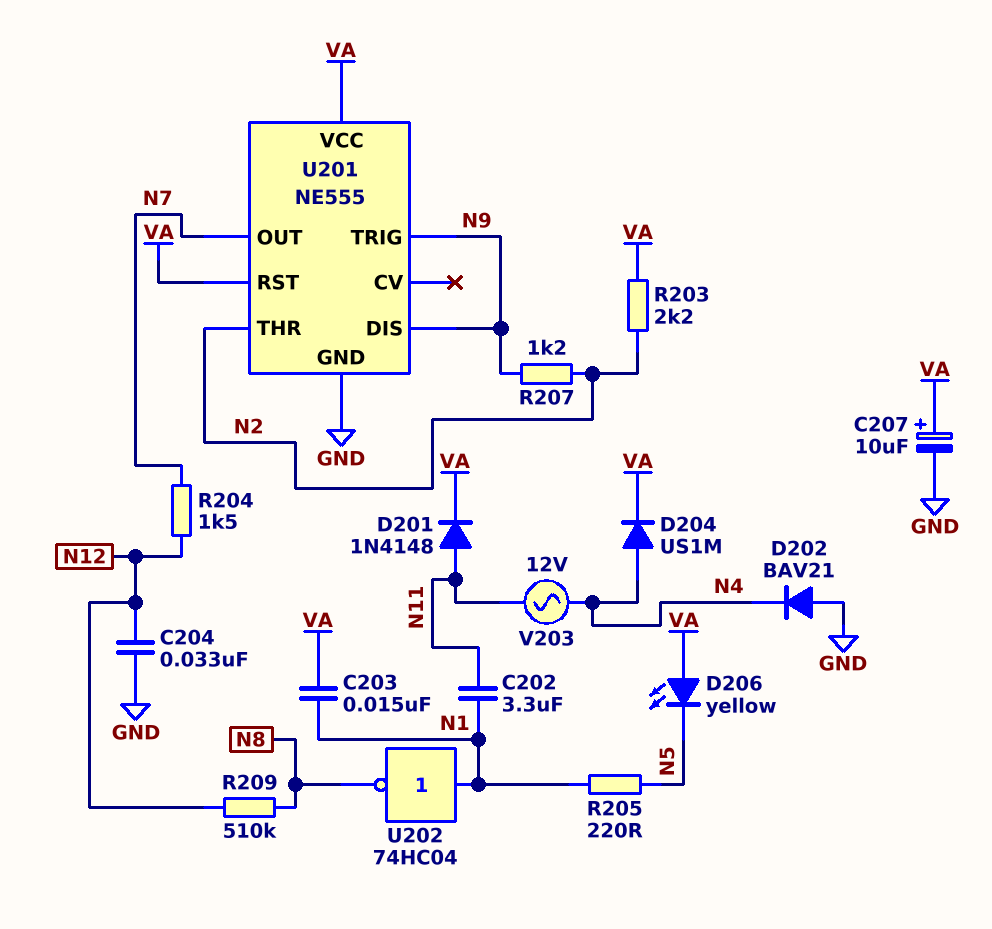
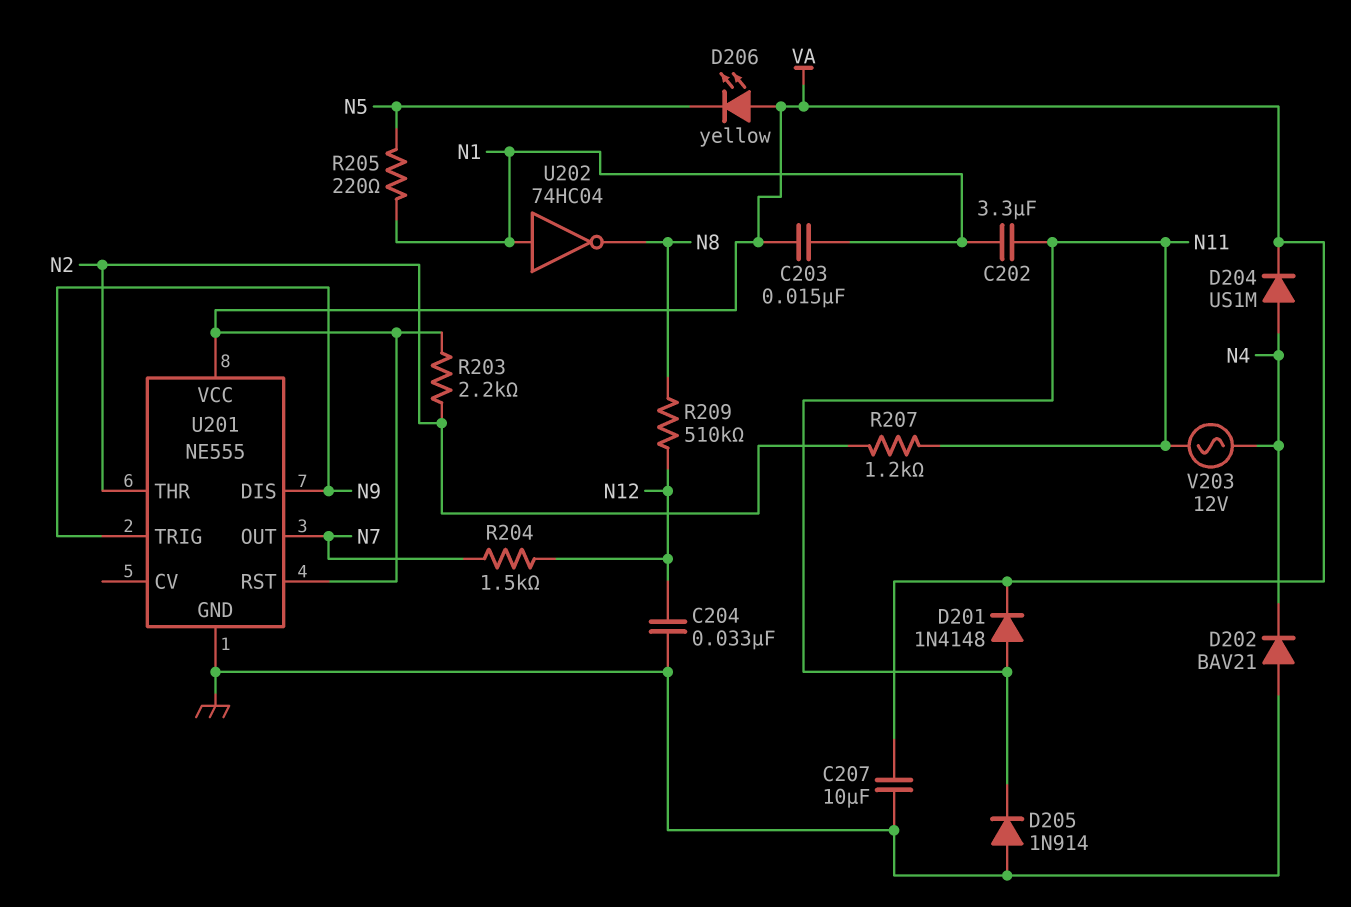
C207: 10uF (plus VA, minus GND) -> 10uF (GND, VA)
D205: none -> diode 1N914 (A GND, K N11)
R207: 1.2k (N2, N9) -> 1.2k (N2, N11)

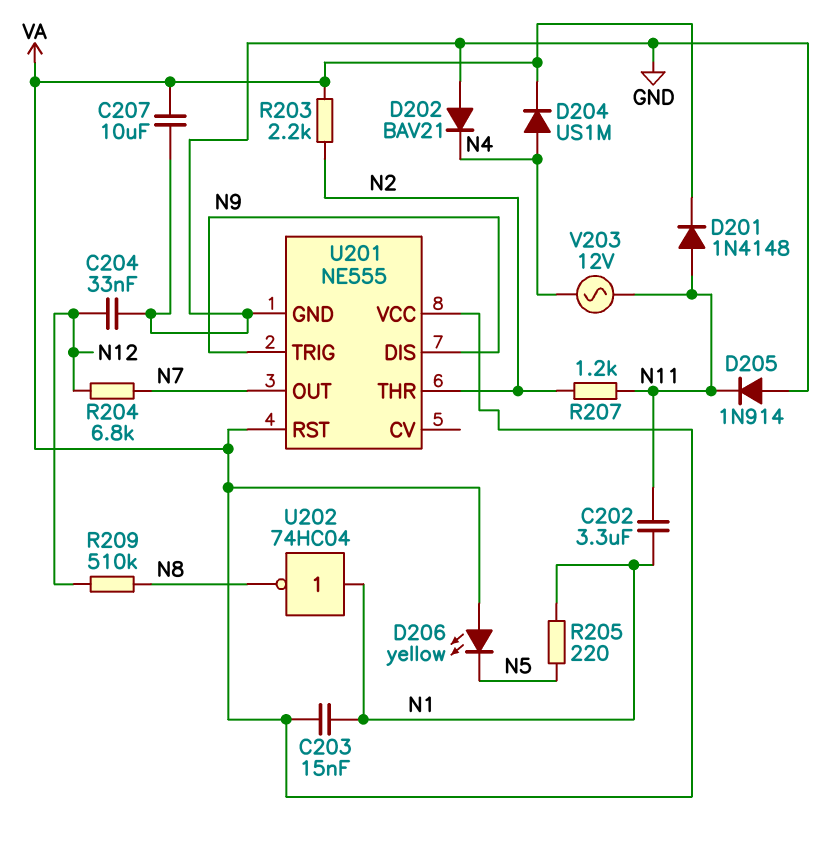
R204: 1.5k (N7, N12) -> 6.8k (N7, N12)

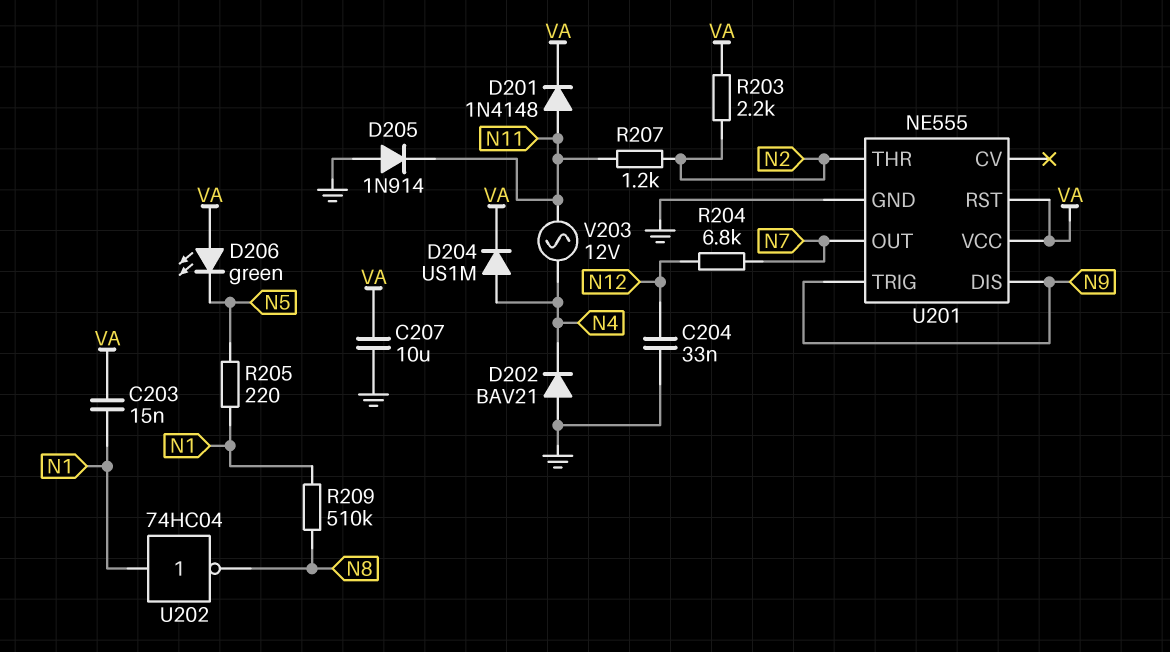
C202: 3.3uF (N1, N11) -> none
D206: LED yellow (A VA, K N5) -> LED green (A VA, K N5)
R209: 510k (N8, N12) -> 510k (N1, N8)

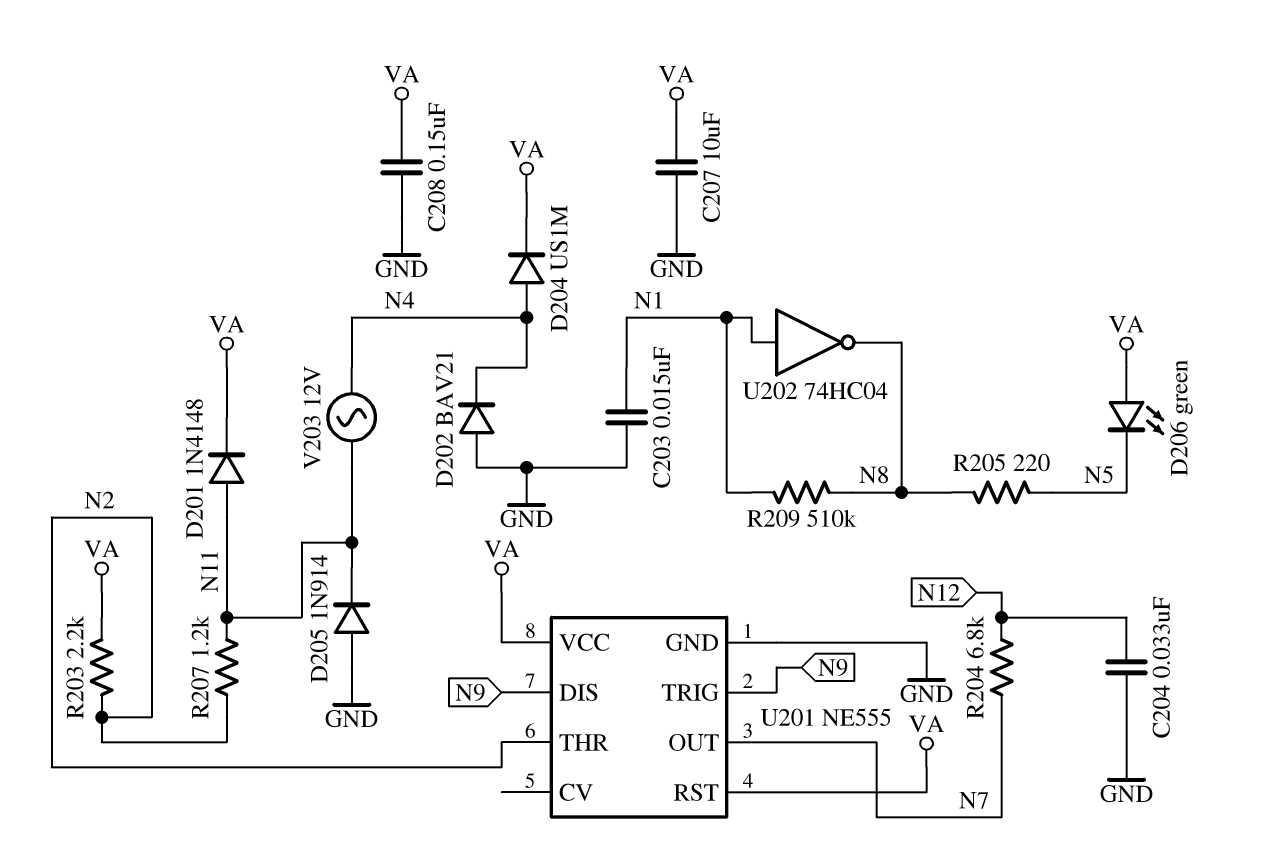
C203: 15nF (N1, VA) -> 15nF (GND, N1)
C208: none -> 150nF (GND, VA)
R205: 220 (N1, N5) -> 220 (N5, N8)

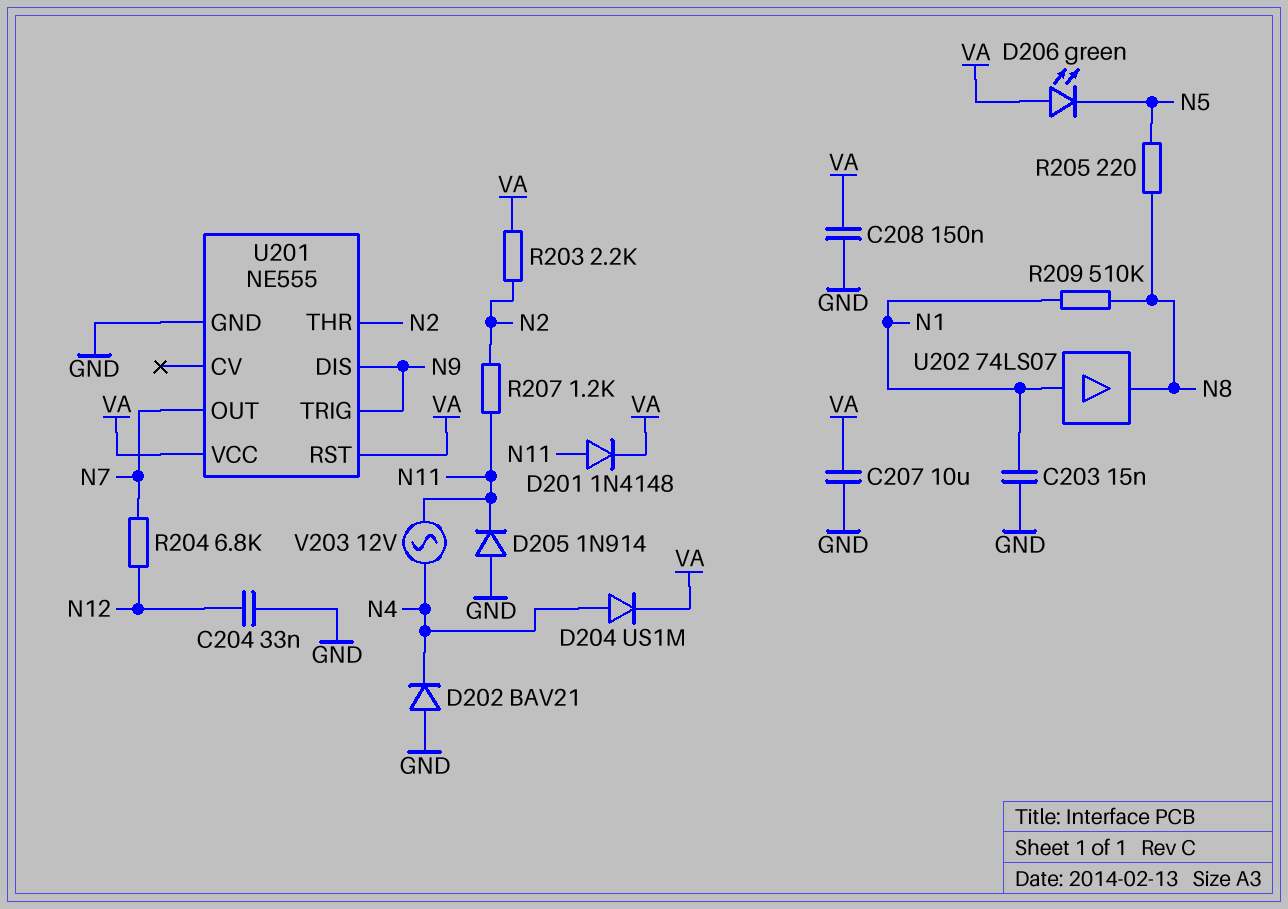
U202: NOT 74HC04 (in N1, out N8) -> buffer 74LS07 (in N1, out N8)

